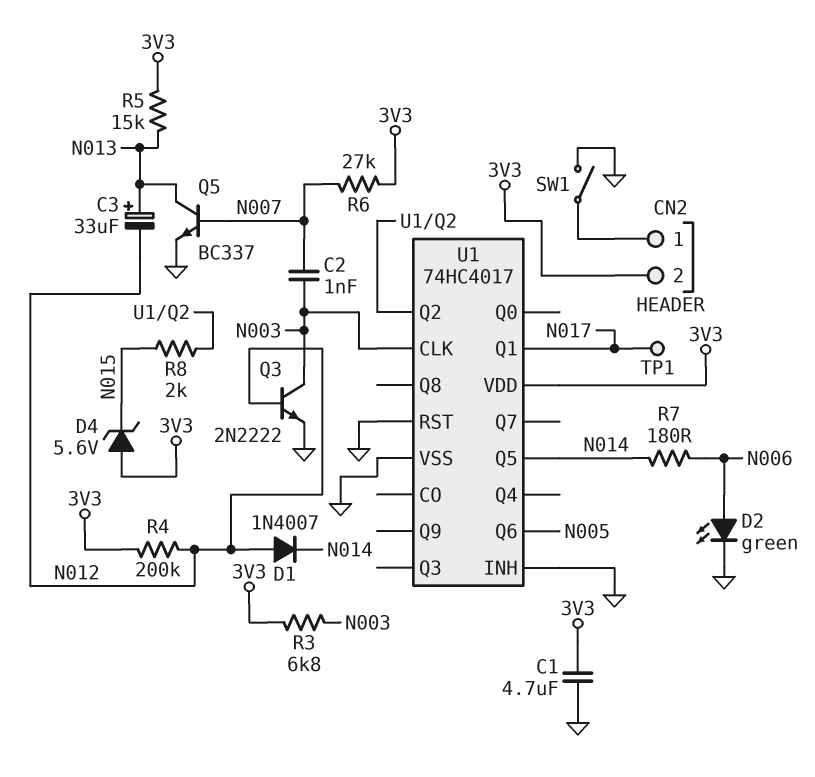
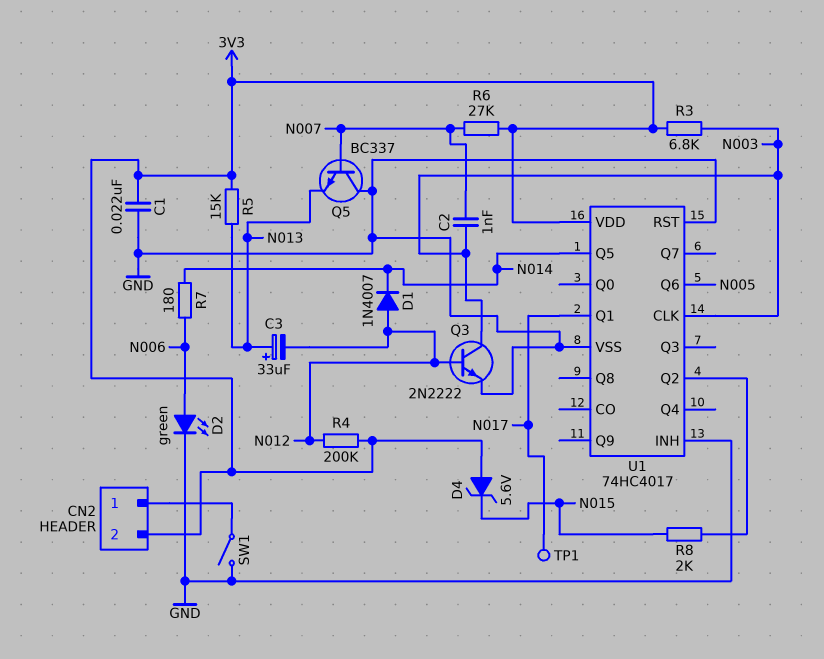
C1: 4.7uF (3V3, GND) -> 22nF (3V3, GND)
Q5: NPN BC337 (B N007, C N013, E GND) -> NPN BC337 (B N007, C GND, E N013)

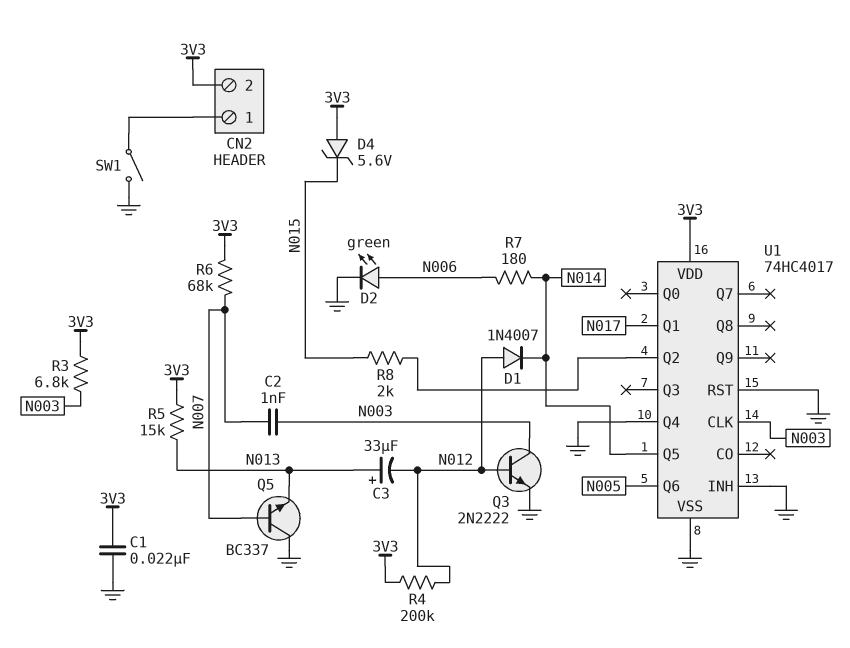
R6: 27k (3V3, N007) -> 68k (3V3, N007)
TP1: test point (N017) -> none
U1 pin Q4: none -> GND

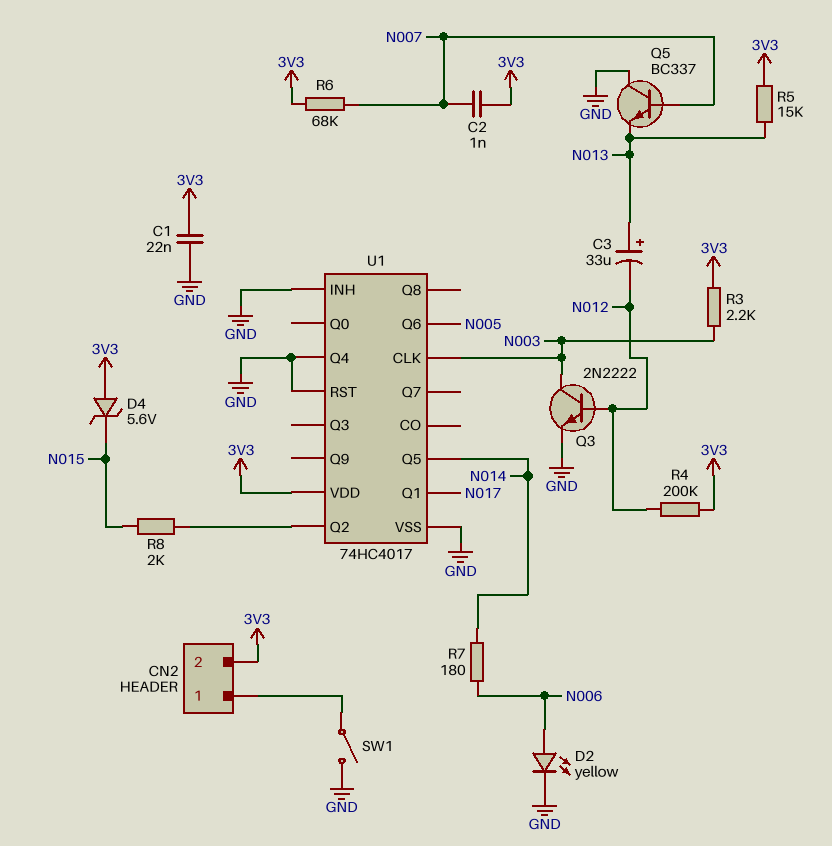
C2: 1nF (N003, N007) -> 1nF (3V3, N007)
D1: diode 1N4007 (A N012, K N014) -> none
D2: LED green (A N006, K GND) -> LED yellow (A N006, K GND)
R3: 6.8k (3V3, N003) -> 2.2k (3V3, N003)

